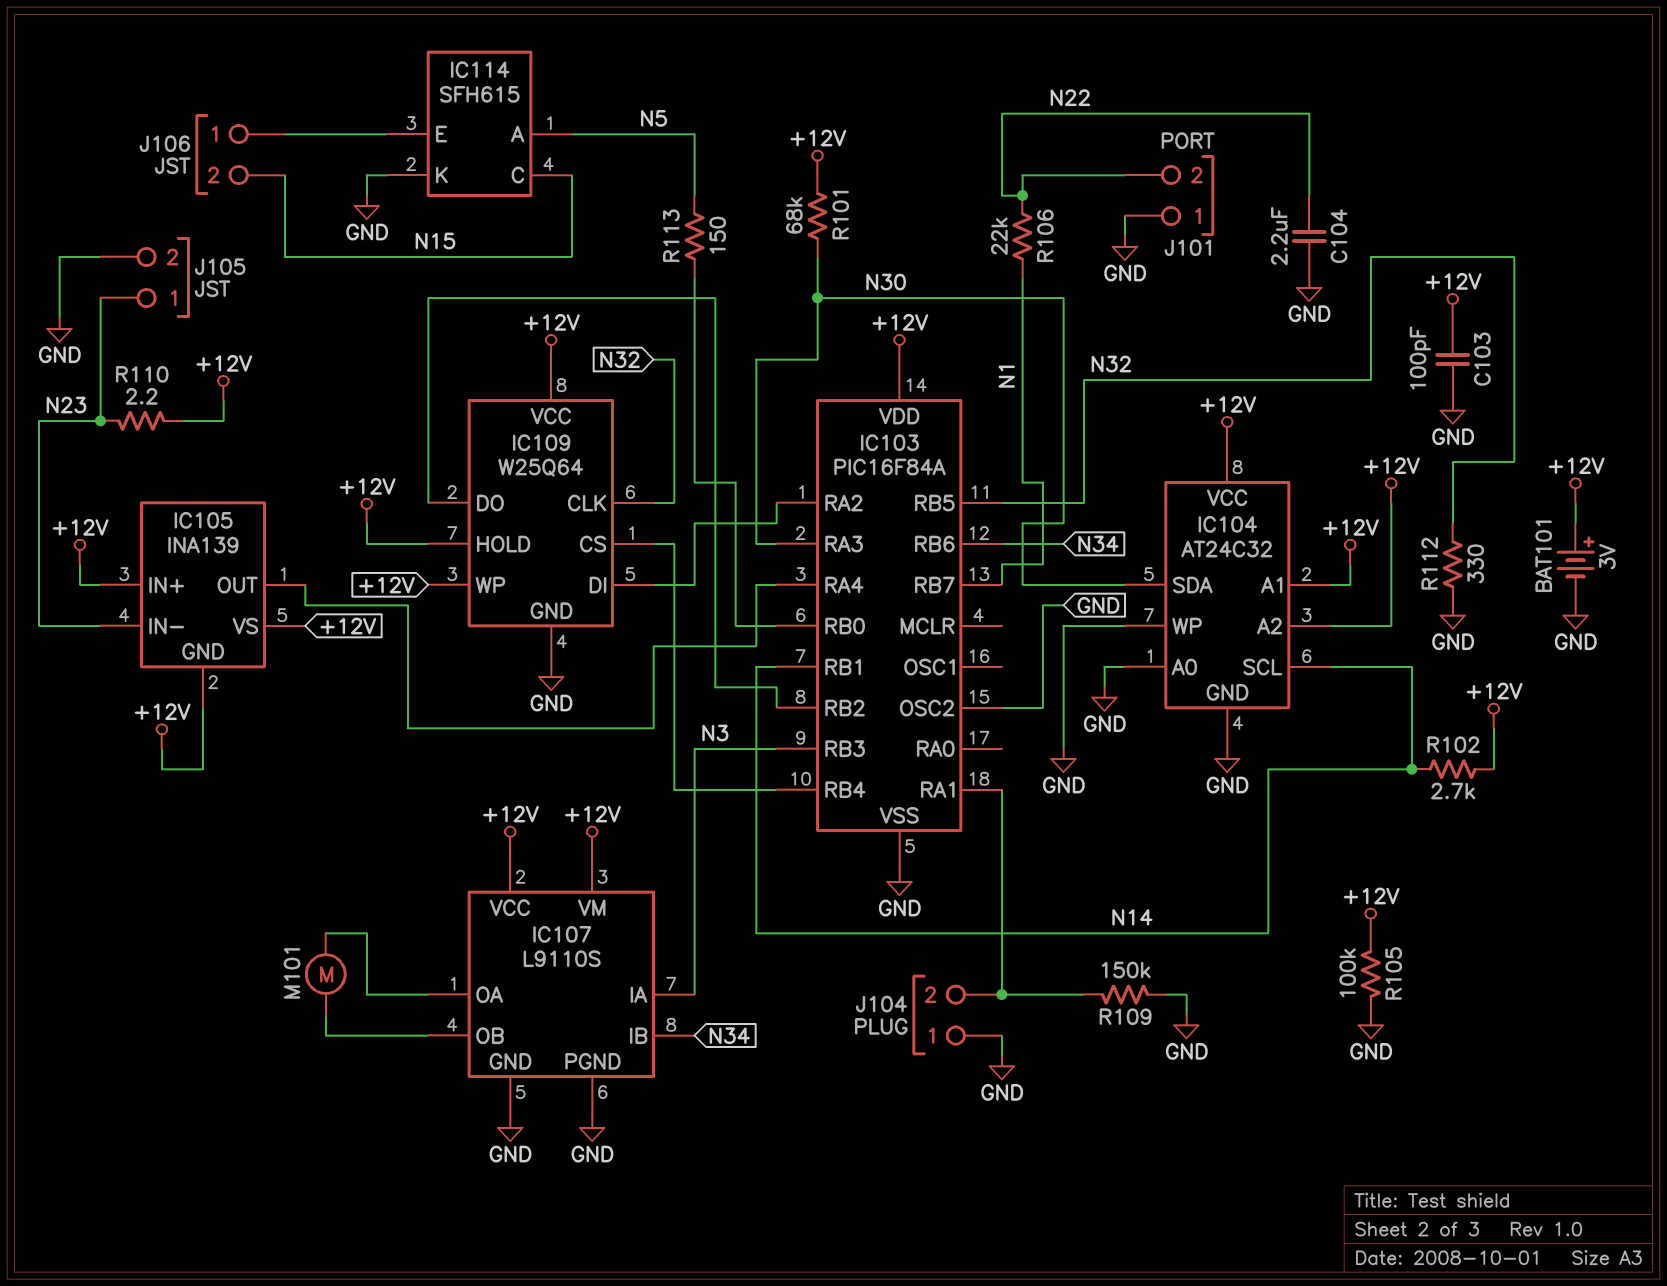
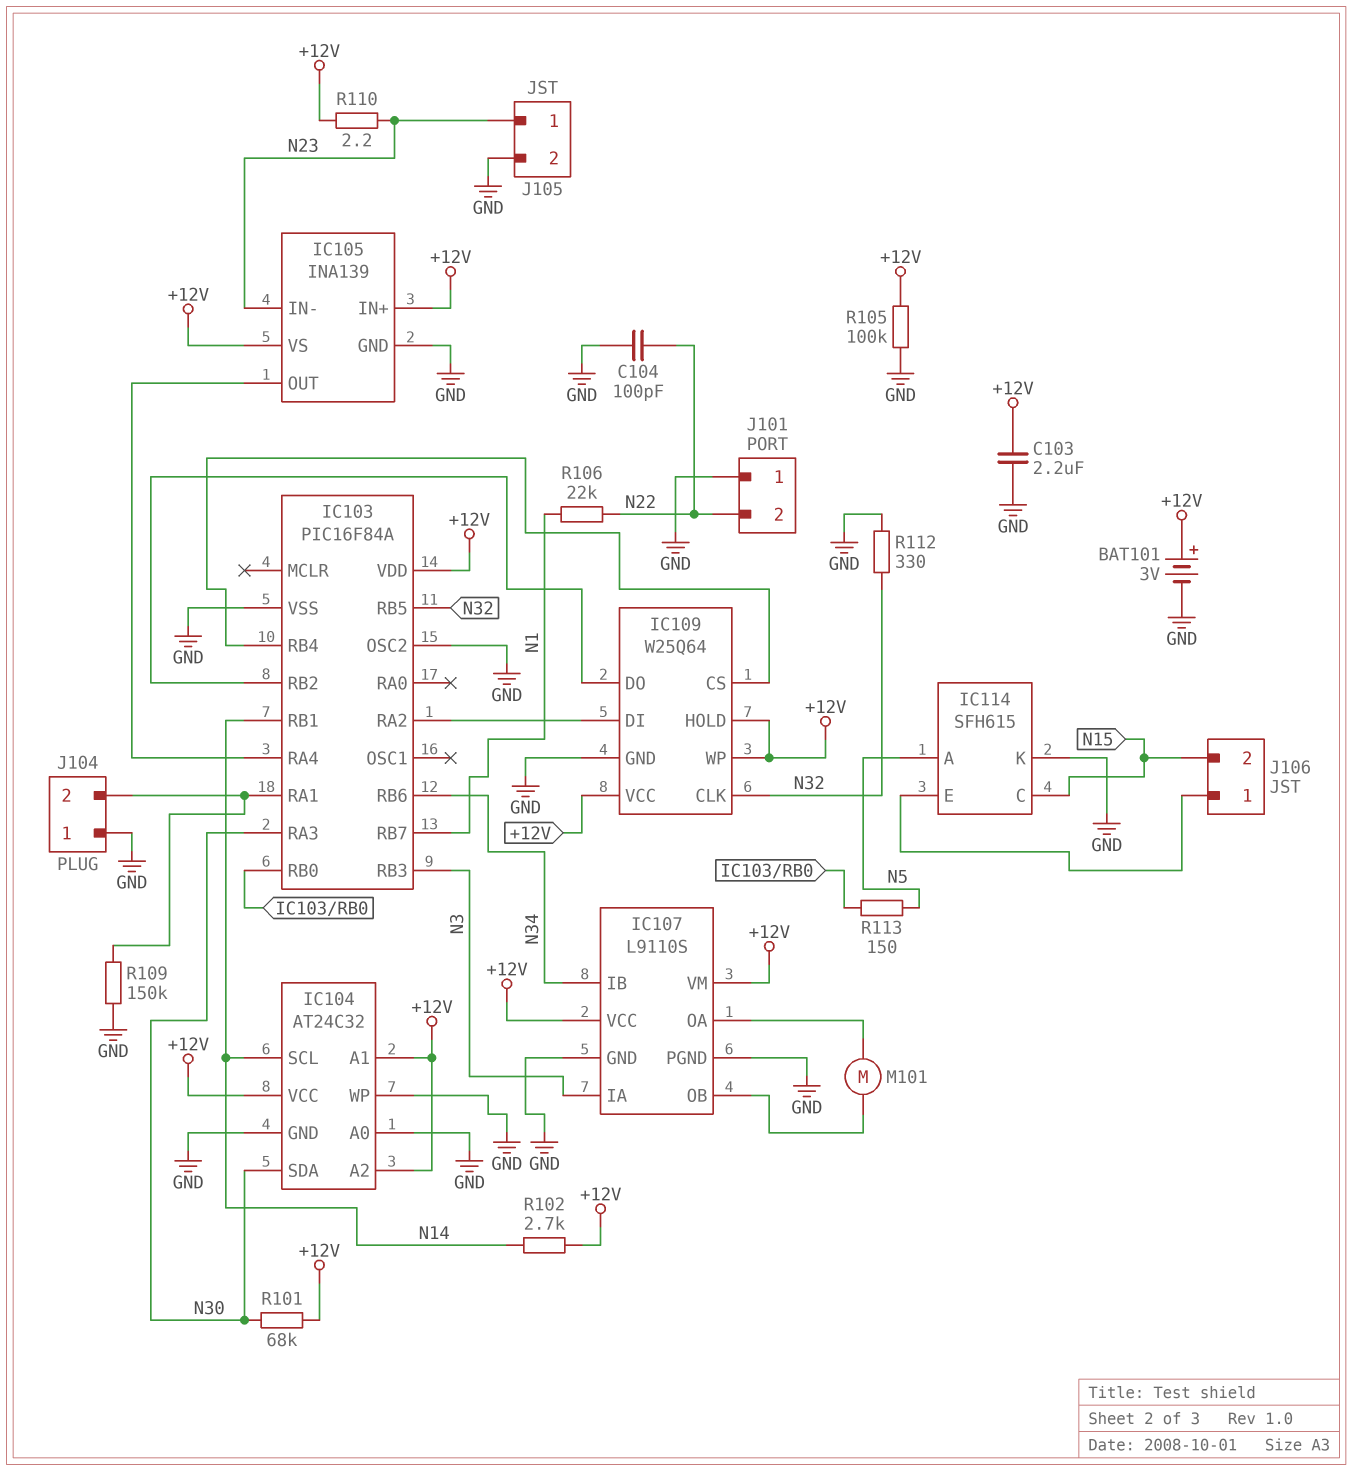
C103: 100pF (+12V, GND) -> 2.2uF (+12V, GND)
C104: 2.2uF (GND, N22) -> 100pF (GND, N22)
IC105 pin GND: +12V -> GND

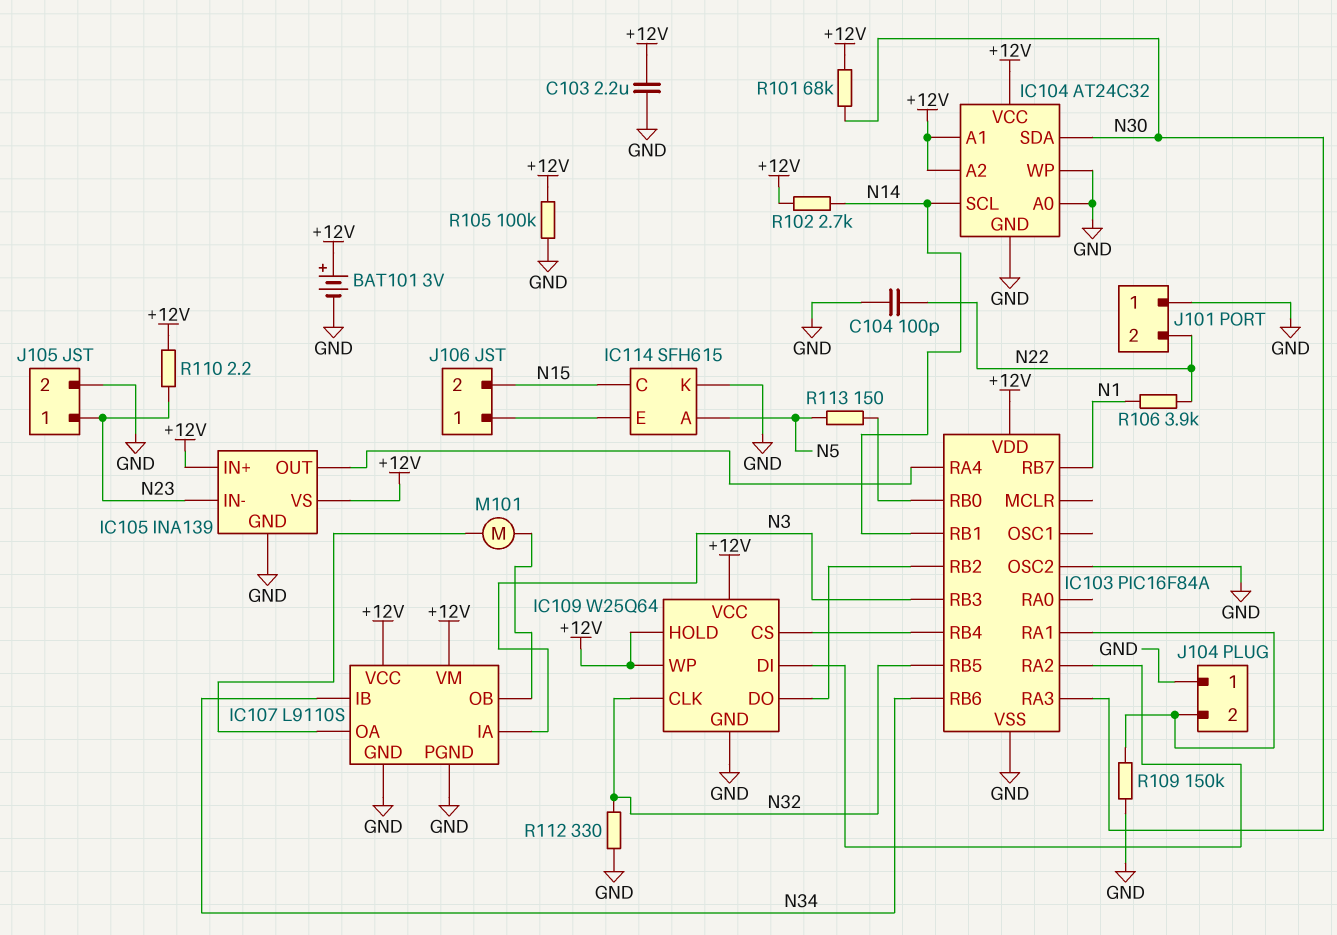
R106: 22k (N1, N22) -> 3.9k (N1, N22)

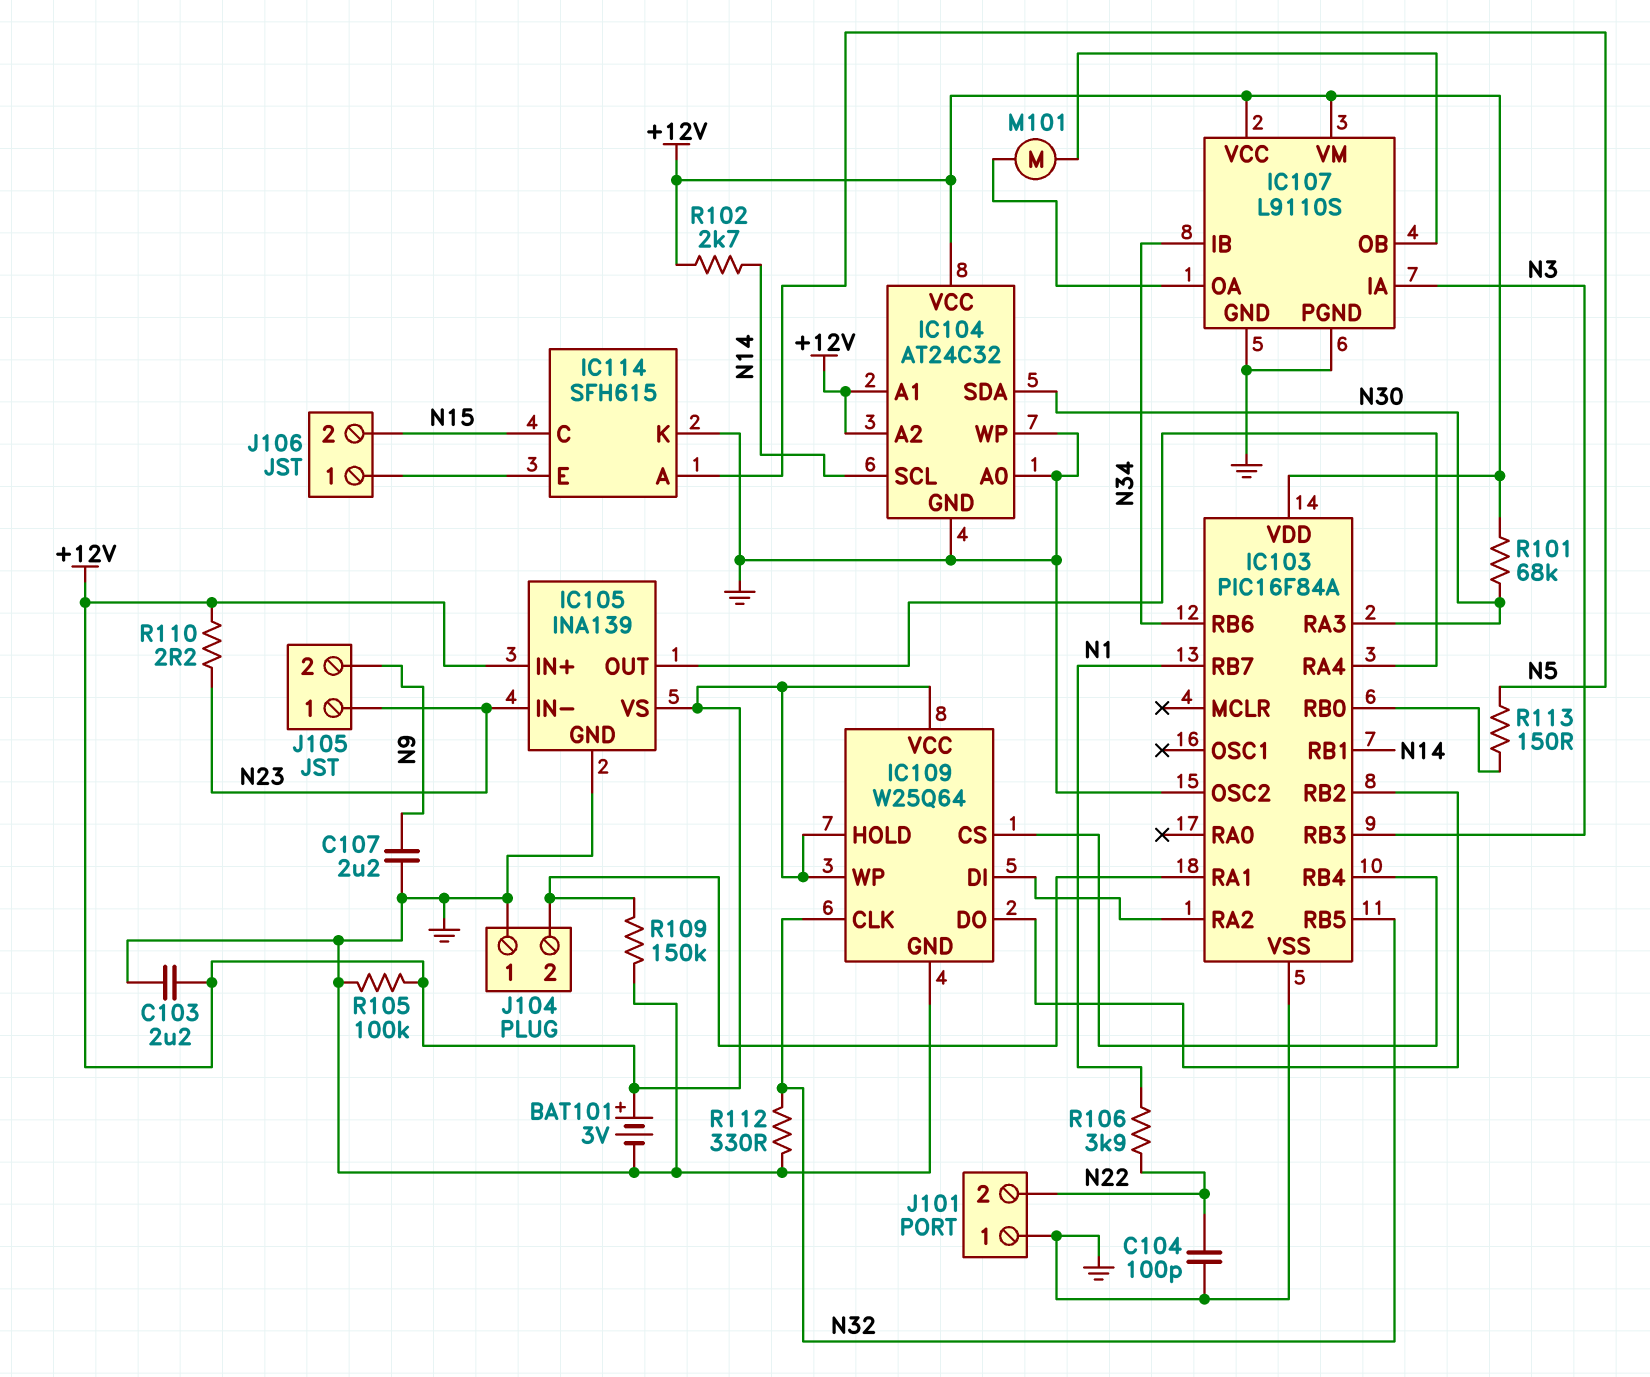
C107: none -> 2.2uF (GND, N9)
J105 pin 2: GND -> N9

